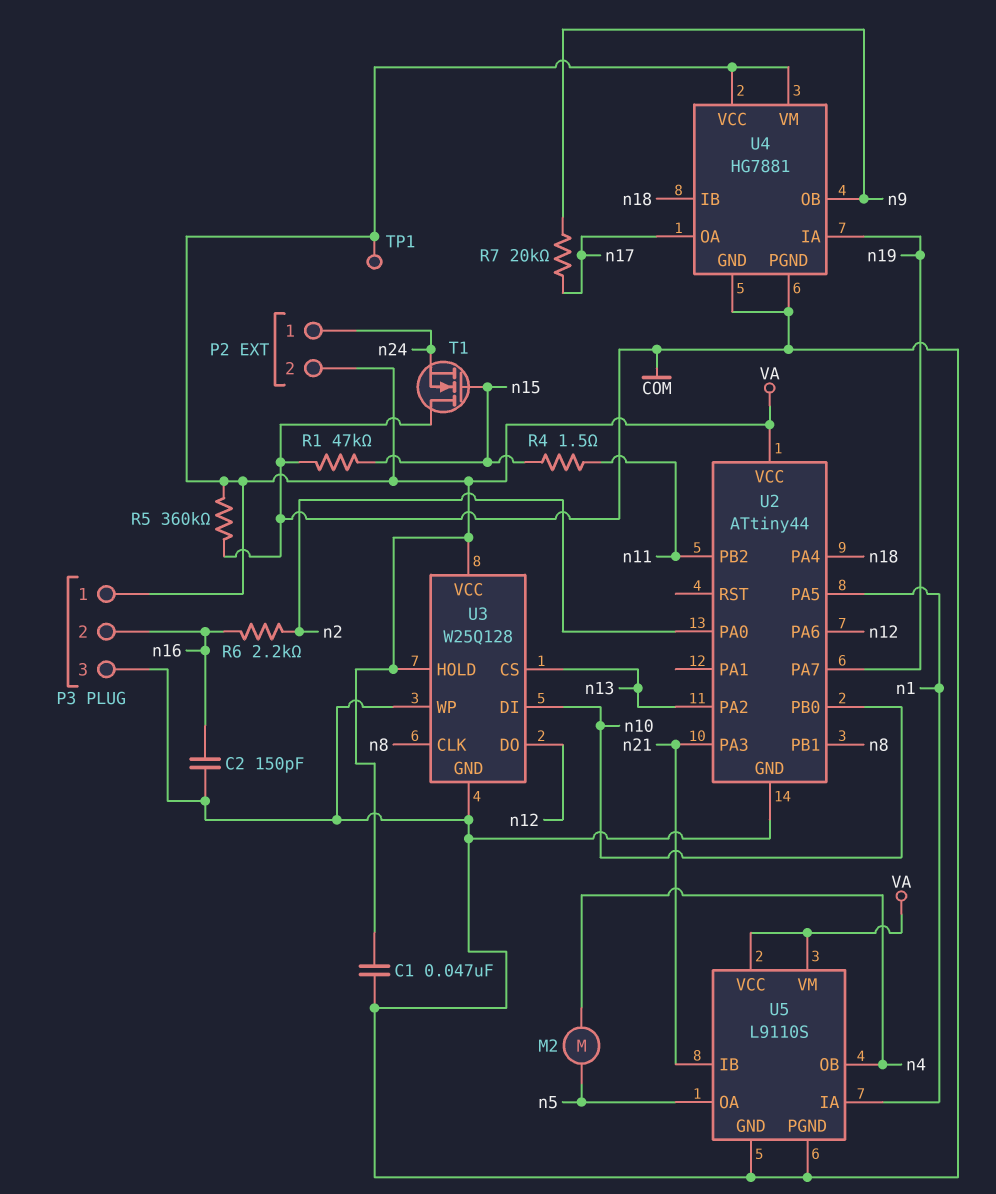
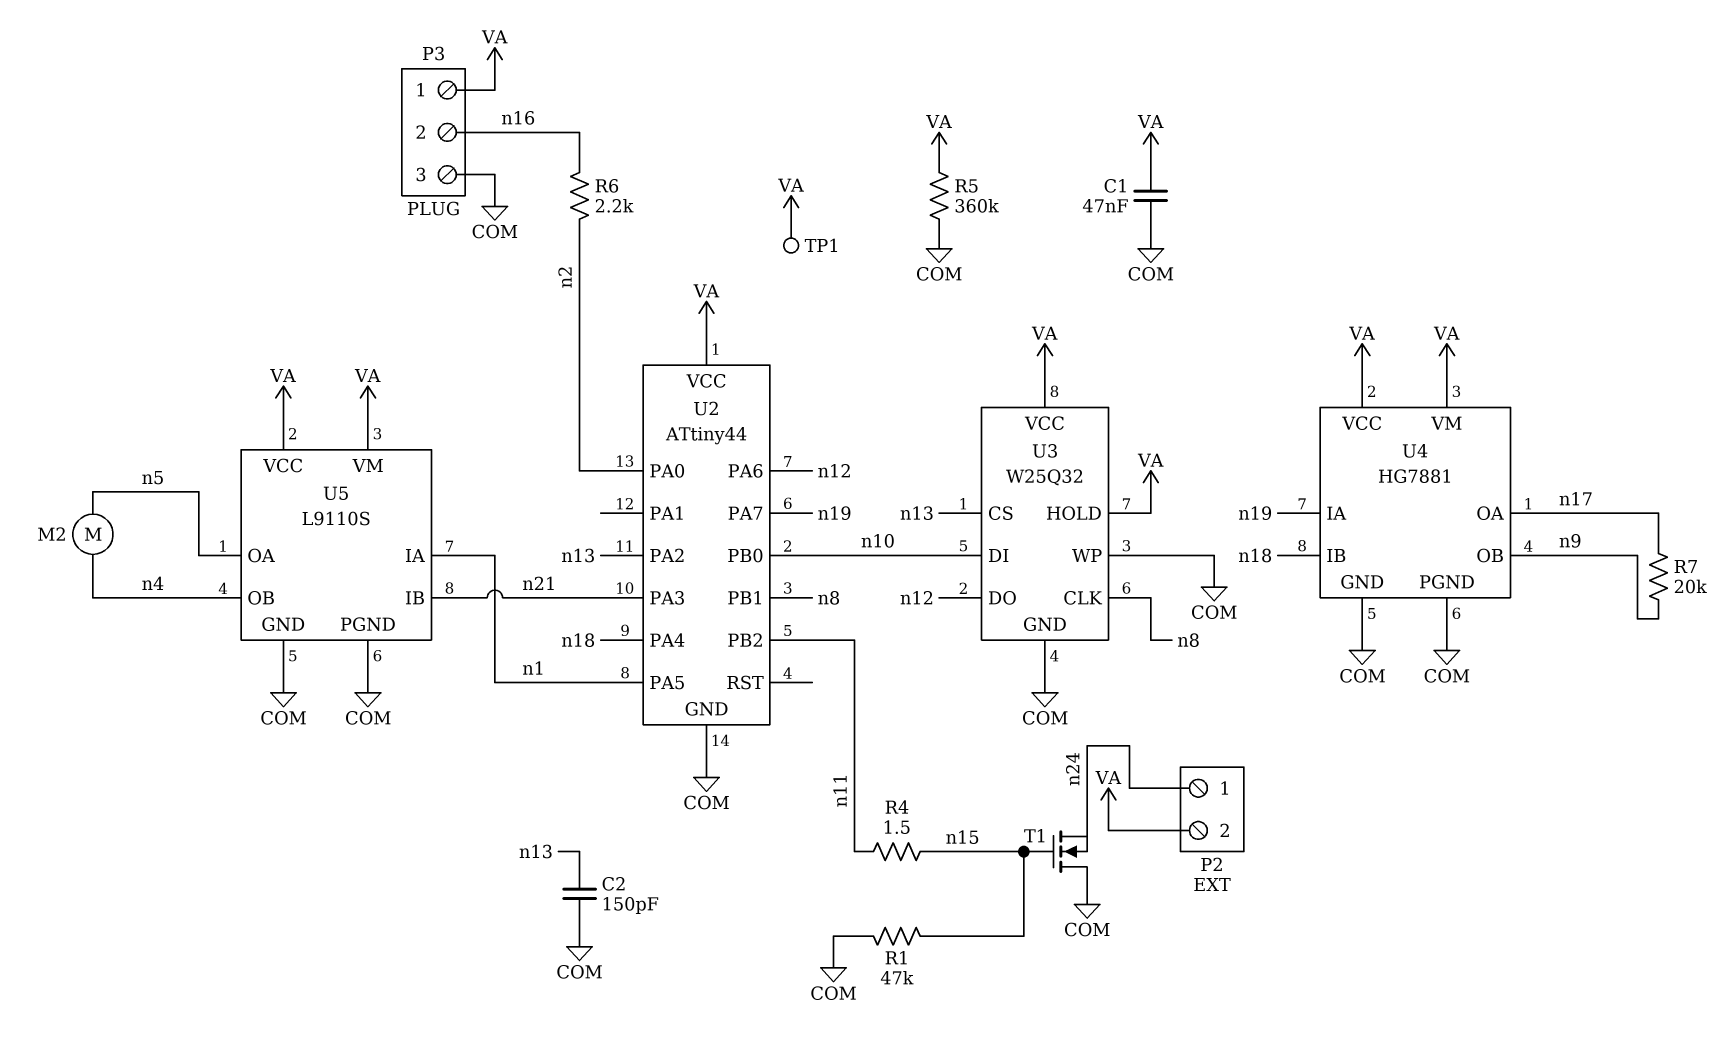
C2: 150pF (COM, n16) -> 150pF (COM, n13)
U3: W25Q128 -> W25Q32

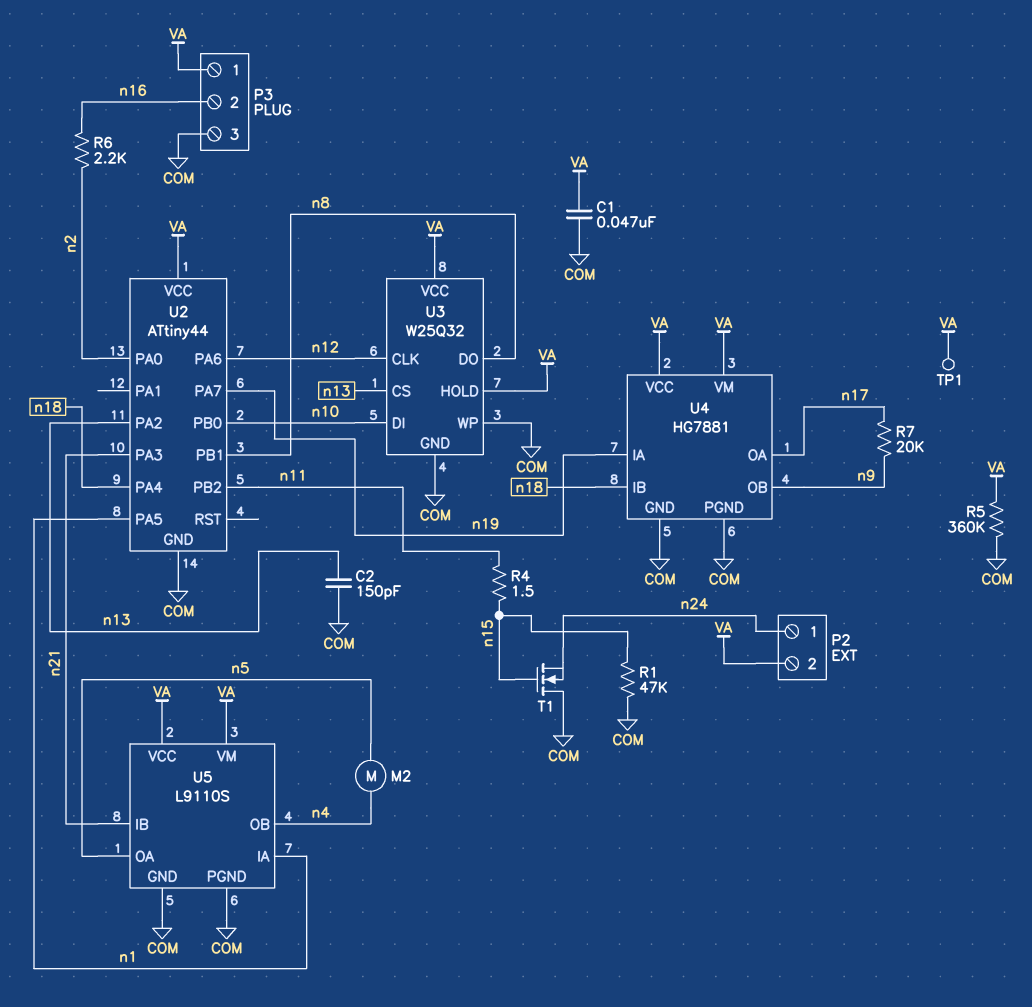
U3 pin CLK: n8 -> n12
U3 pin DO: n12 -> n8

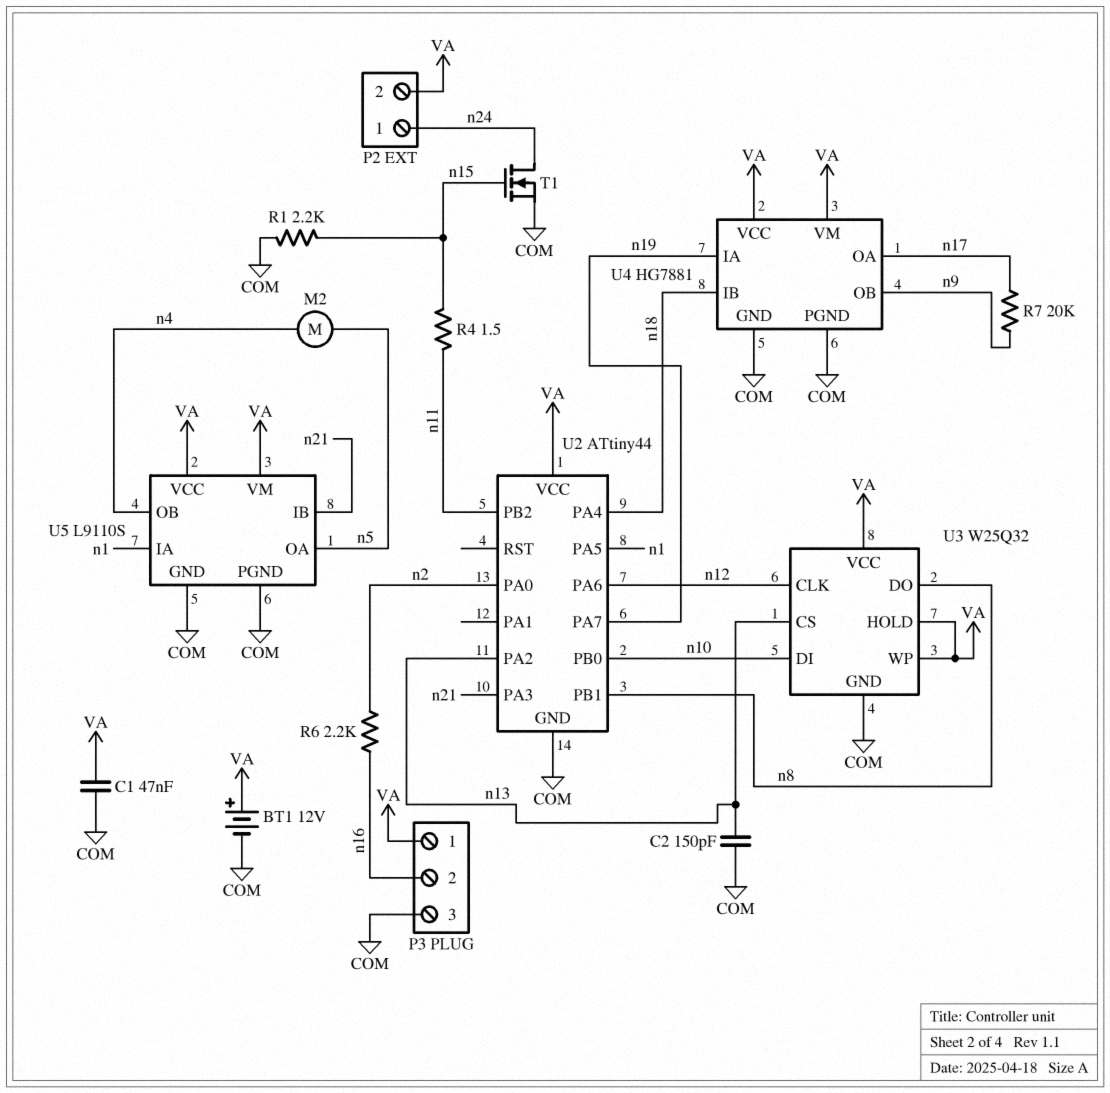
BT1: none -> 12V (plus VA, minus COM)
R1: 47k (COM, n15) -> 2.2k (COM, n15)
R5: 360k (COM, VA) -> none
T1: NMOS (G n15, D COM, S n24) -> NMOS (G n15, D n24, S COM)
TP1: test point (VA) -> none
U3 pin WP: COM -> VA

